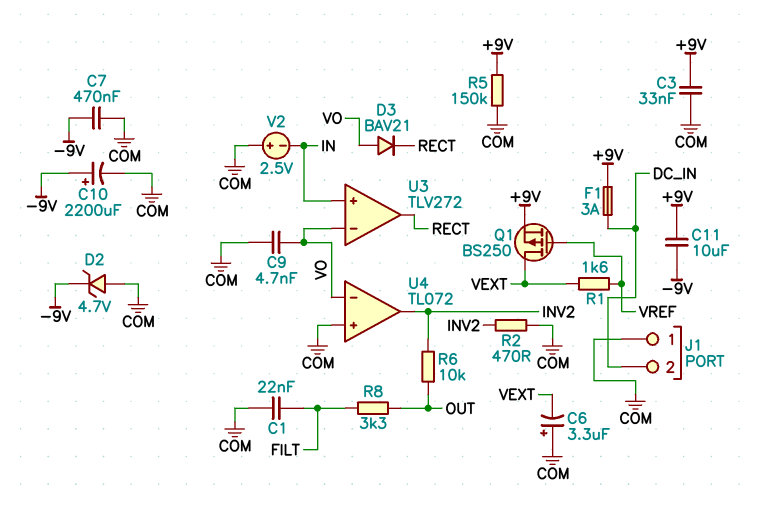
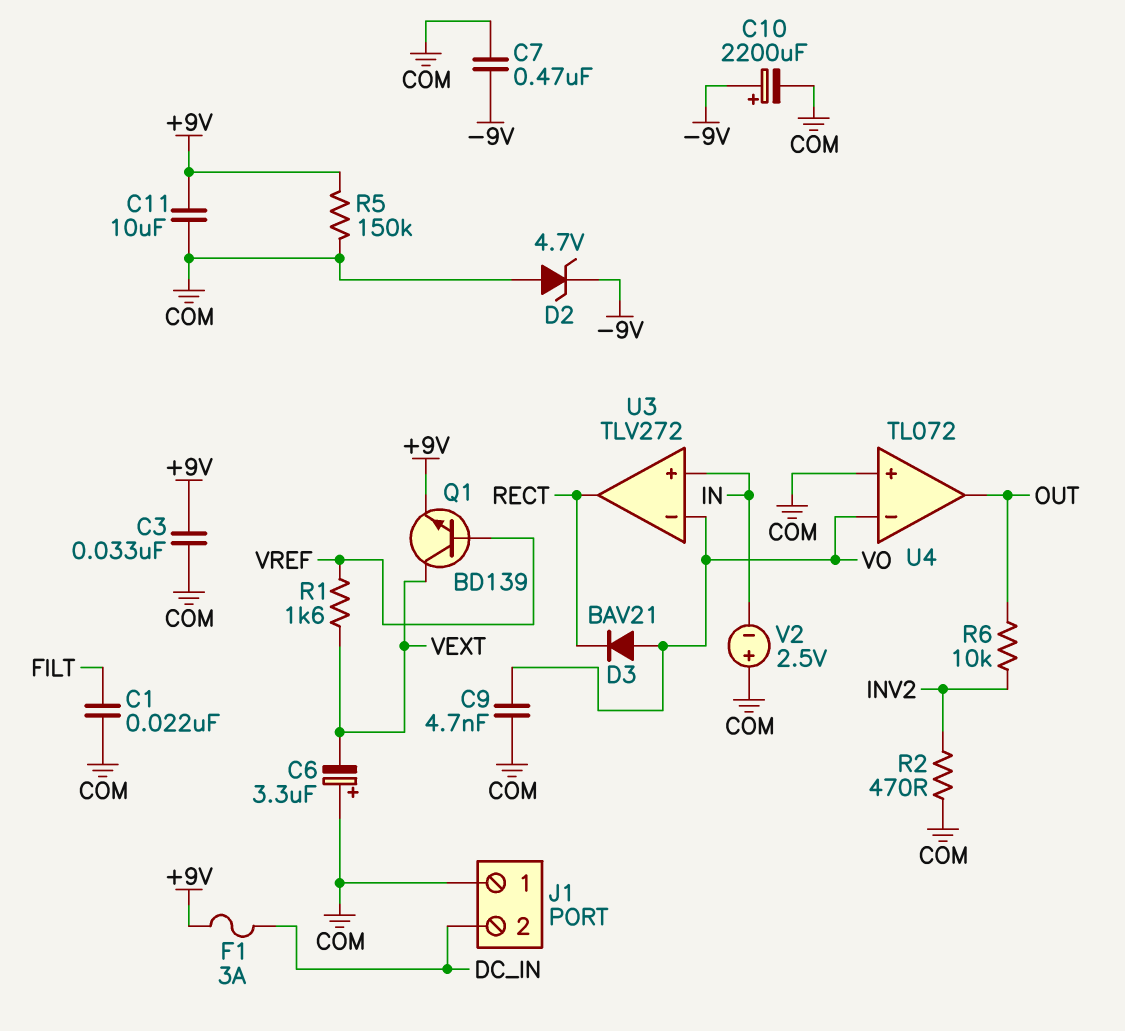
C11: 10uF (+9V, -9V) -> 10uF (+9V, COM)
Q1: PMOS BS250 (G VREF, D VEXT, S +9V) -> NPN BD139 (B VREF, C VEXT, E +9V)
R8: 3.3k (FILT, OUT) -> none
U4 pin out: INV2 -> OUT

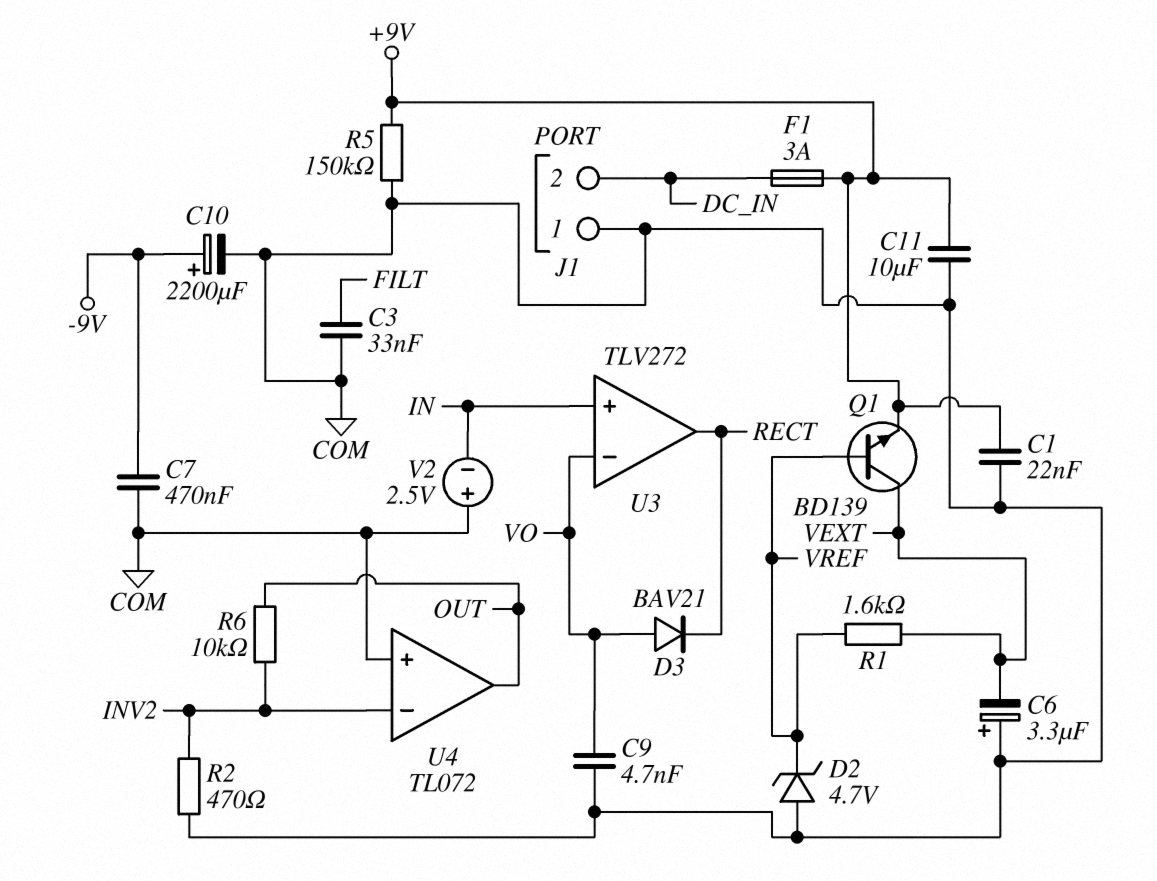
C1: 22nF (COM, FILT) -> 22nF (+9V, COM)
C3: 33nF (+9V, COM) -> 33nF (COM, FILT)
D2: zener 4.7V (A COM, K -9V) -> zener 4.7V (A COM, K VREF)
U4 pin in-: VO -> INV2

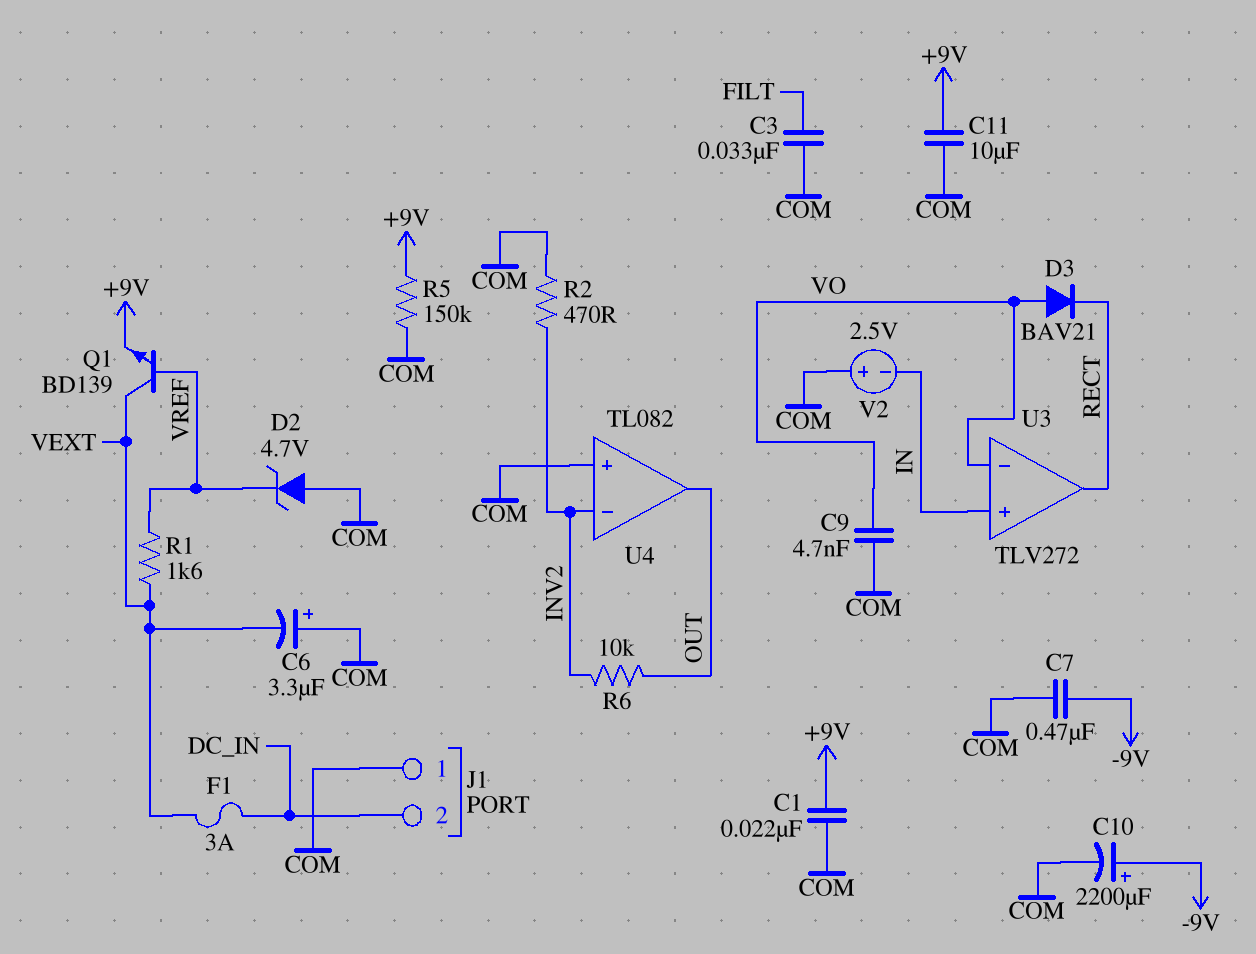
F1: 3A (+9V, DC_IN) -> 3A (DC_IN, VEXT)
U4: TL072 -> TL082

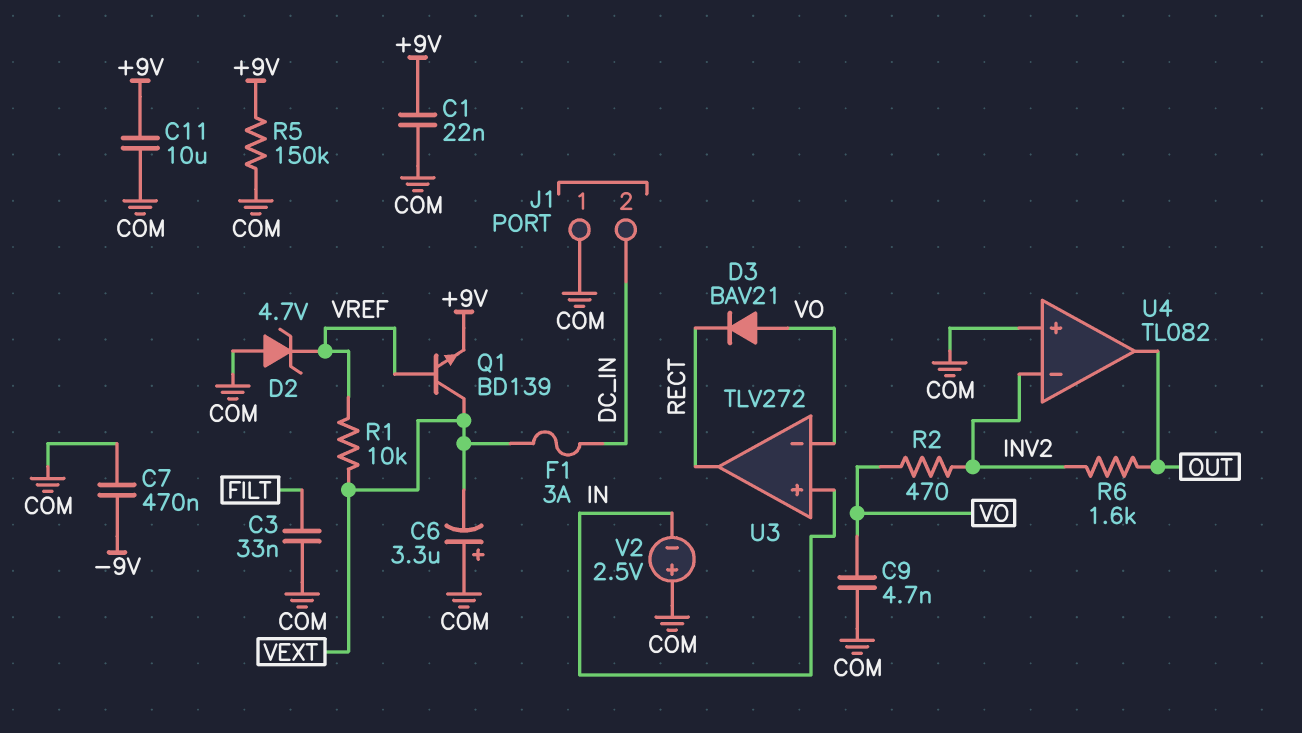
C10: 2200uF (plus -9V, minus COM) -> none
R1: 1.6k (VEXT, VREF) -> 10k (VEXT, VREF)
R2: 470 (COM, INV2) -> 470 (INV2, VO)
R6: 10k (INV2, OUT) -> 1.6k (INV2, OUT)

